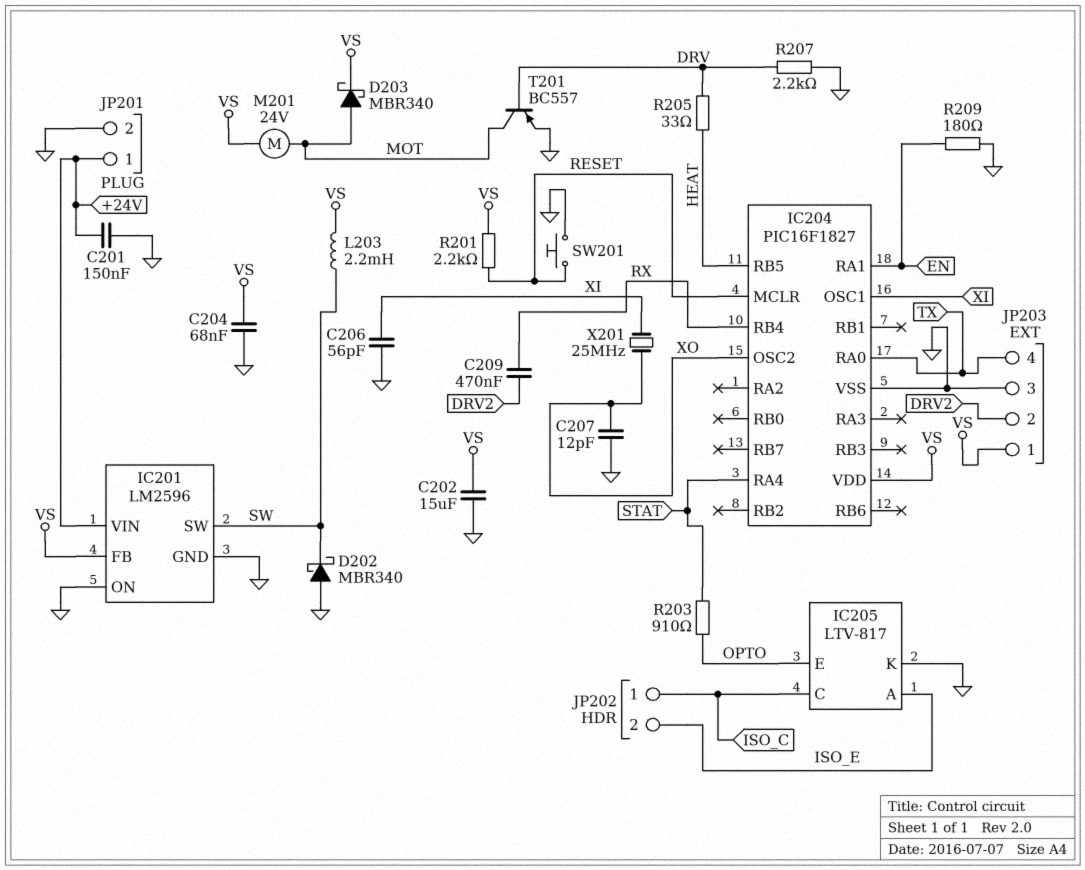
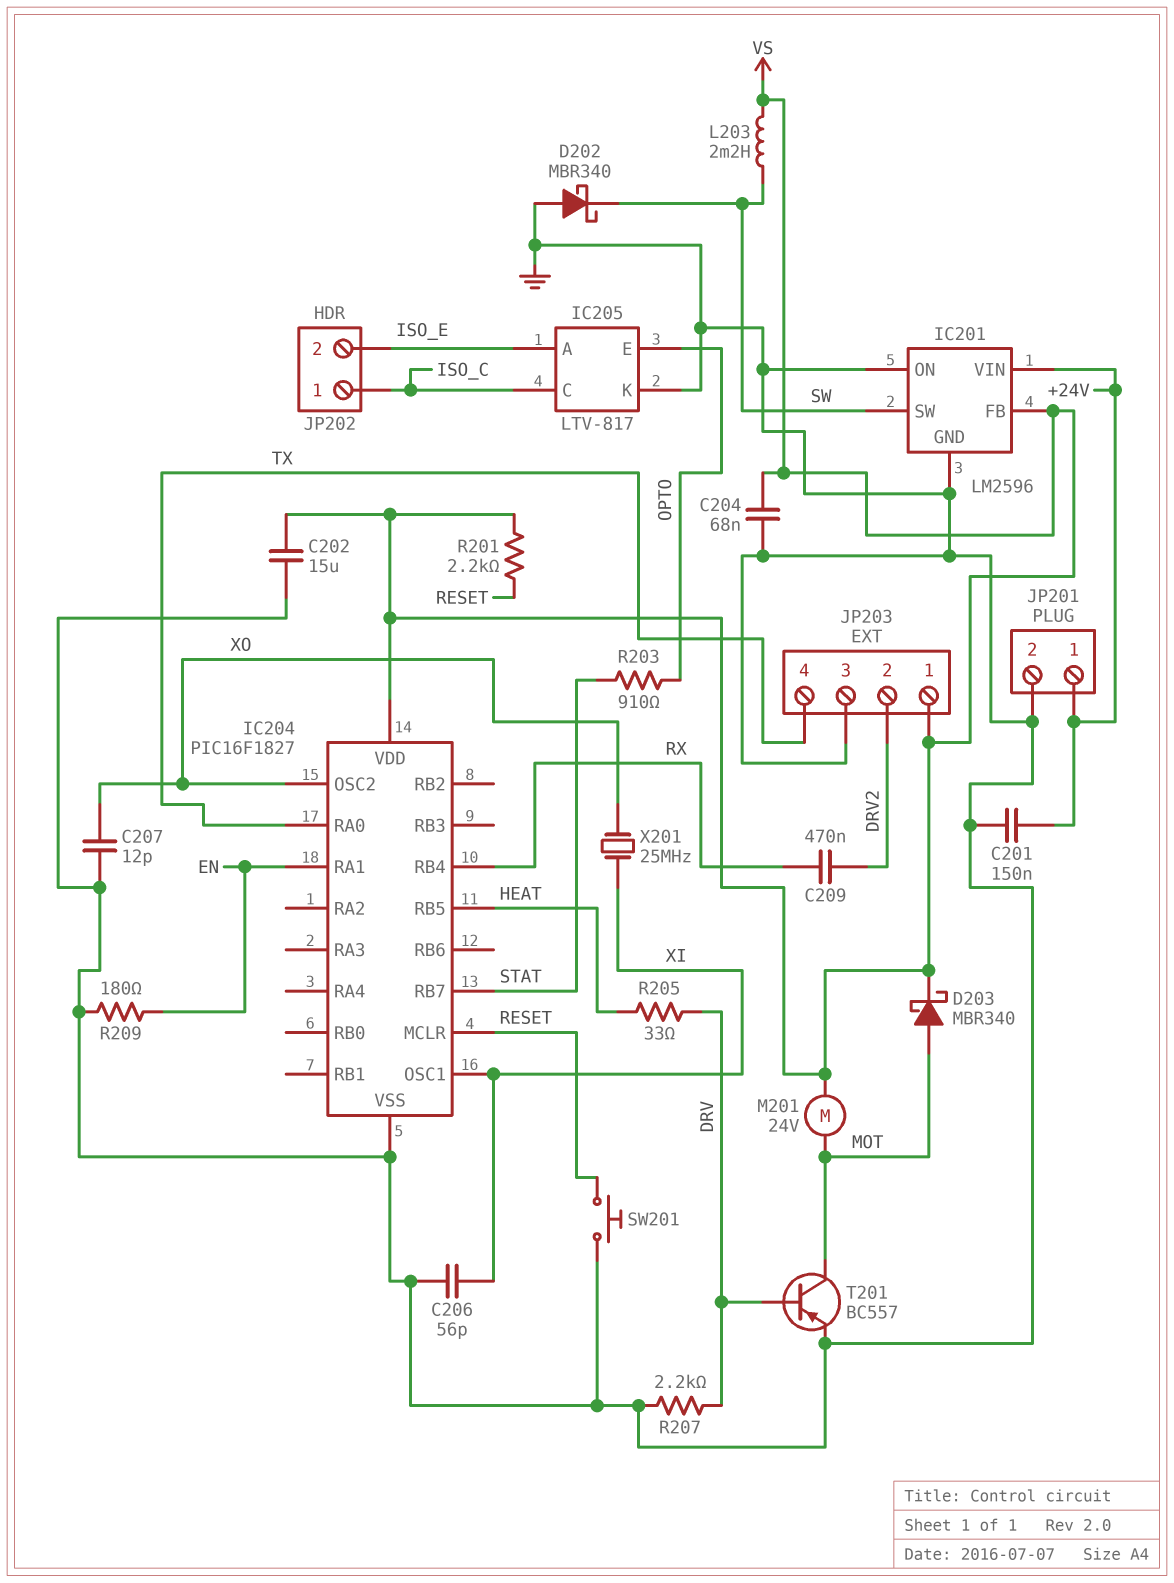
IC204 pin RA4: STAT -> none
IC204 pin RB7: none -> STAT

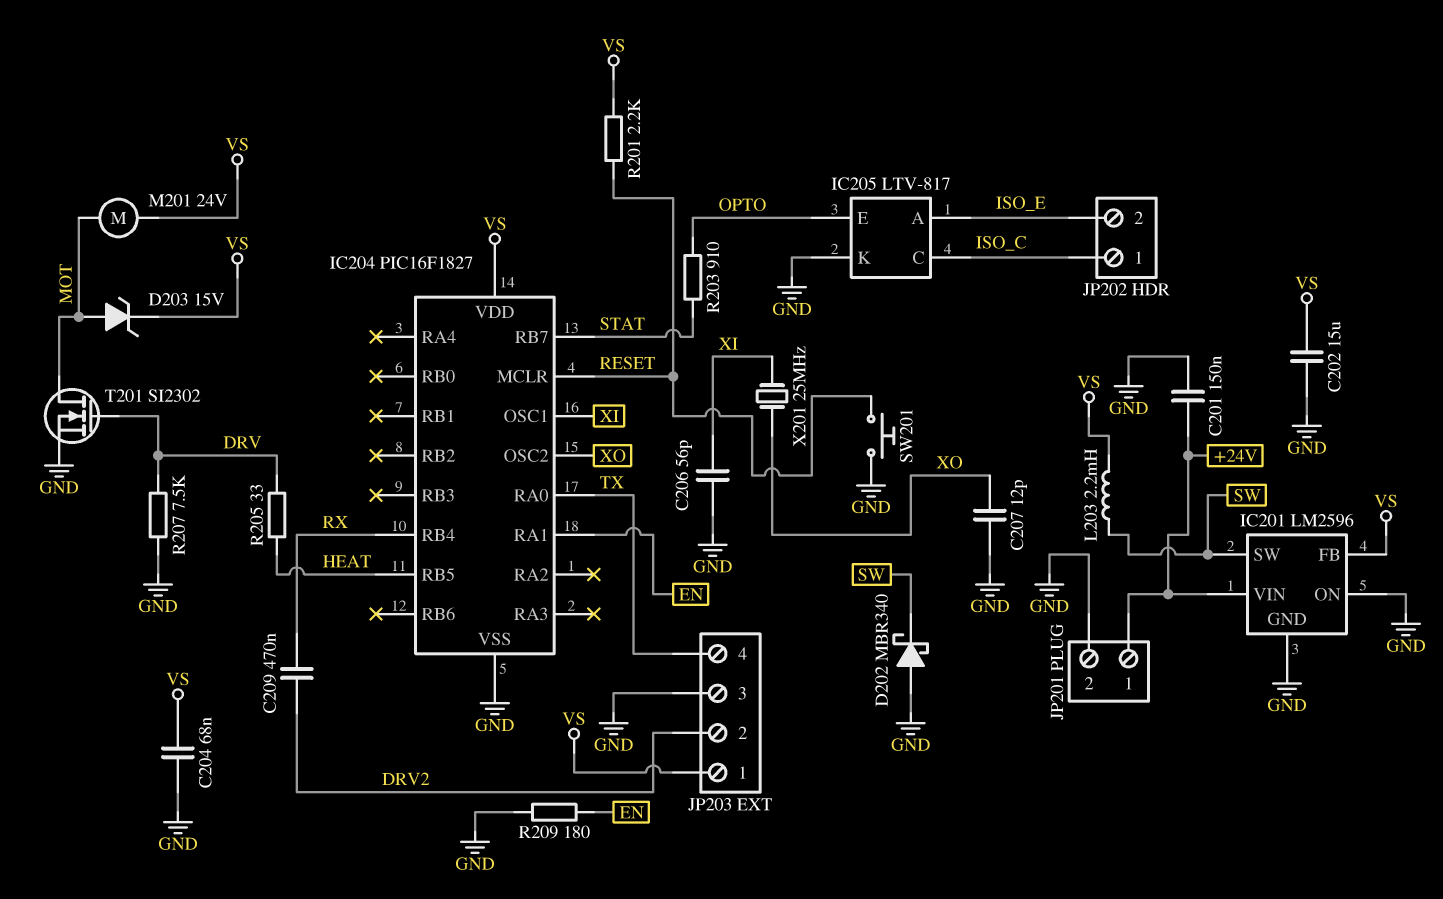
D203: schottky MBR340 (A MOT, K VS) -> zener 15V (A MOT, K VS)
R207: 2.2k (DRV, GND) -> 7.5k (DRV, GND)
T201: PNP BC557 (B DRV, C MOT, E GND) -> NMOS SI2302 (G DRV, D MOT, S GND)

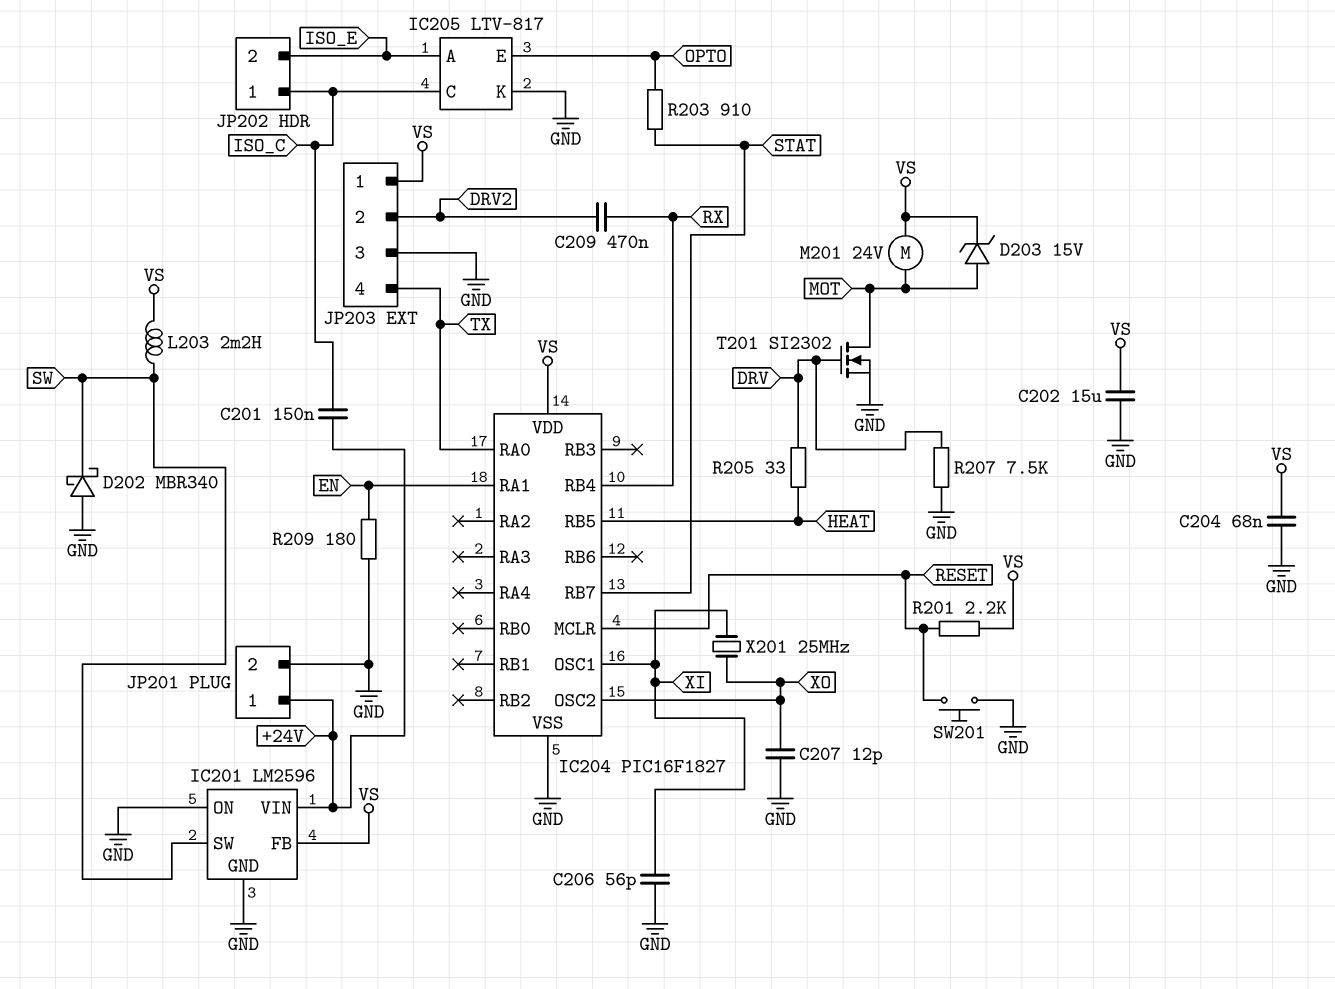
C201: 150nF (+24V, GND) -> 150nF (+24V, ISO_C)

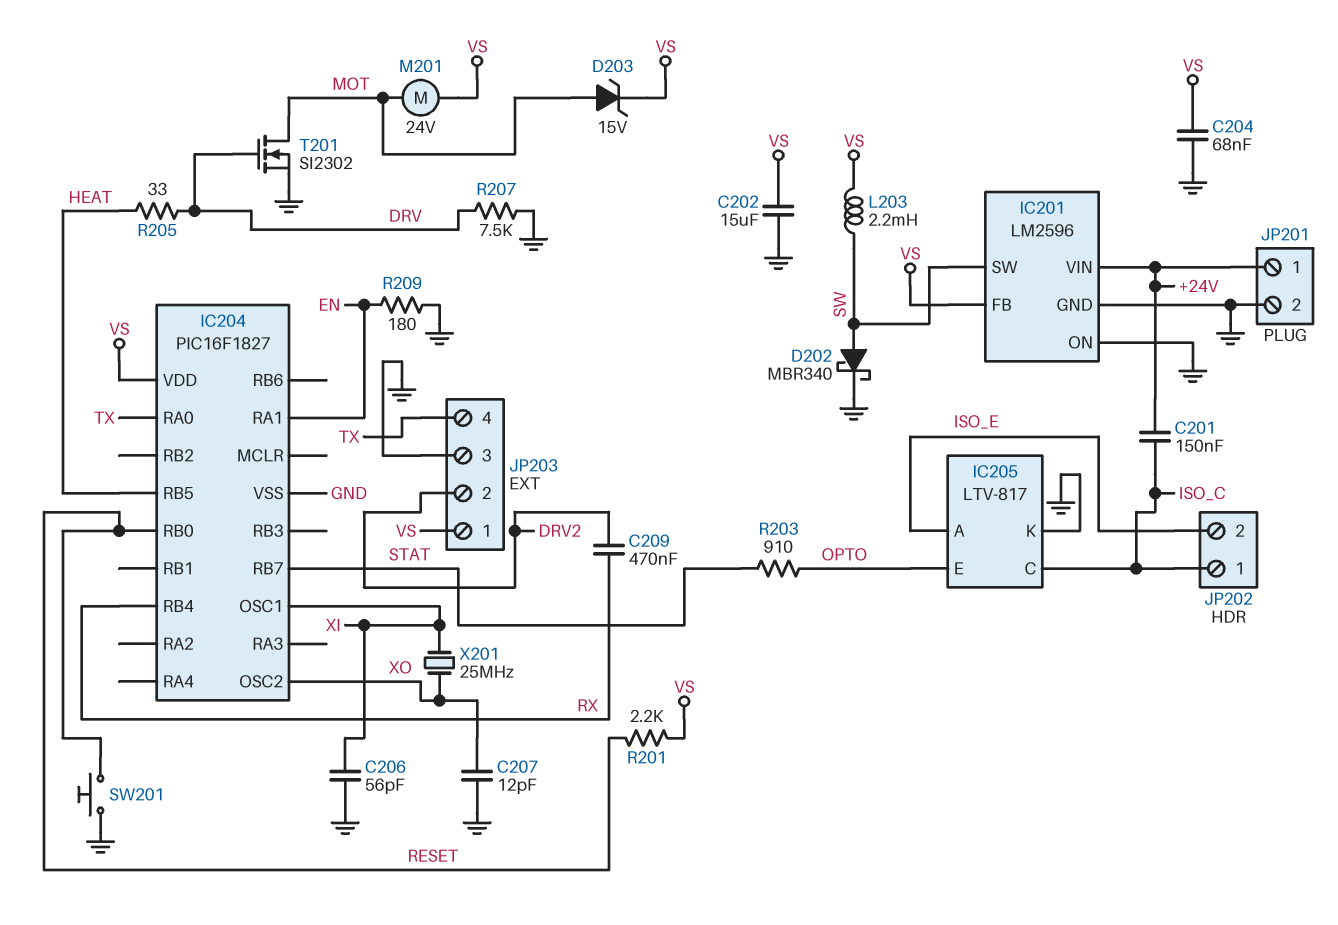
D202: schottky MBR340 (A GND, K SW) -> schottky MBR340 (A SW, K GND)
IC204 pin MCLR: RESET -> none
IC204 pin RB0: none -> RESET

